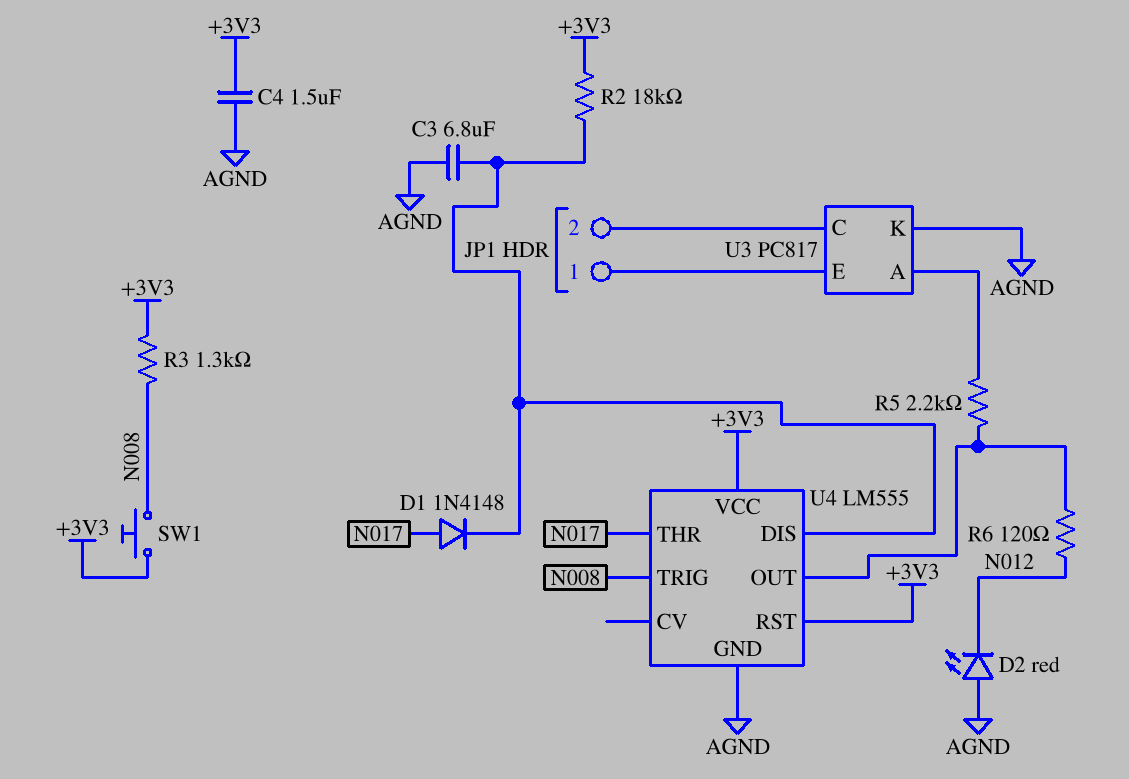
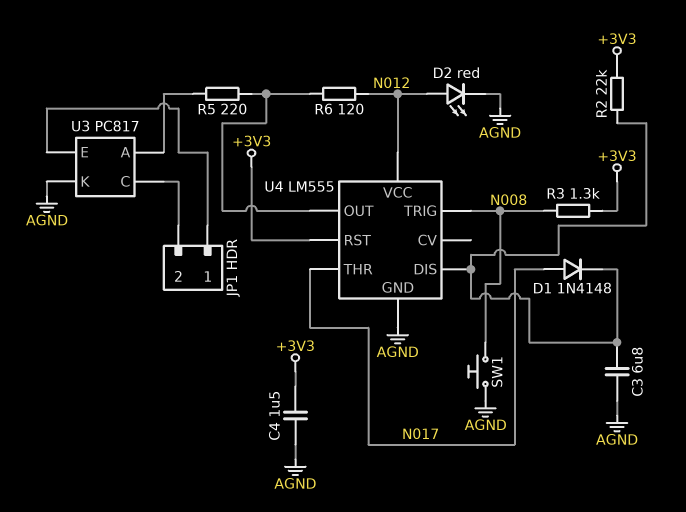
D2: LED red (A AGND, K N012) -> LED red (A N012, K AGND)
R2: 18k (+3V3, U4/DIS) -> 22k (+3V3, U4/DIS)
R5: 2.2k (U3/A, U4/OUT) -> 220 (U3/A, U4/OUT)
SW1: button (+3V3, N008) -> button (AGND, N008)
U4 pin VCC: +3V3 -> N012

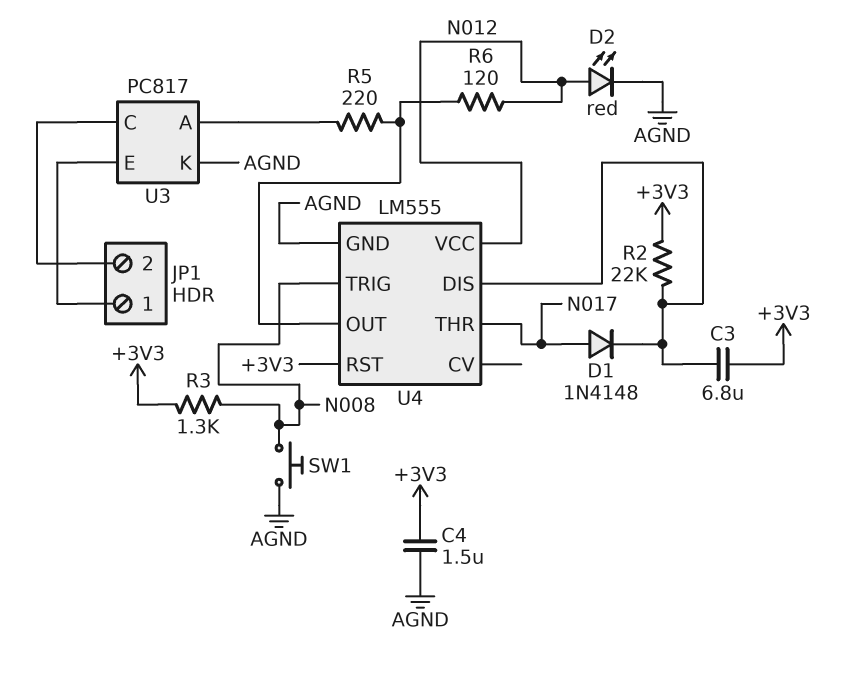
C3: 6.8uF (AGND, U4/DIS) -> 6.8uF (+3V3, U4/DIS)

